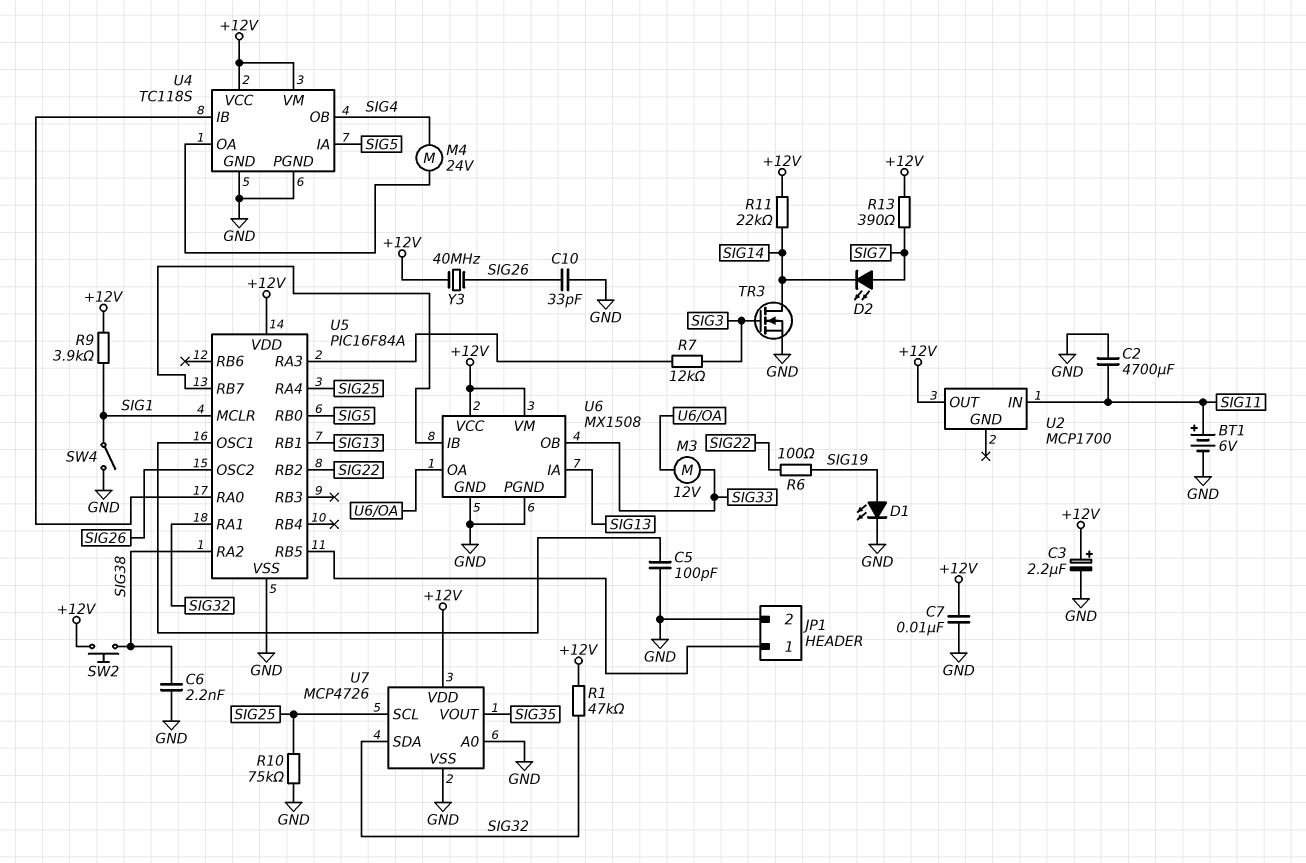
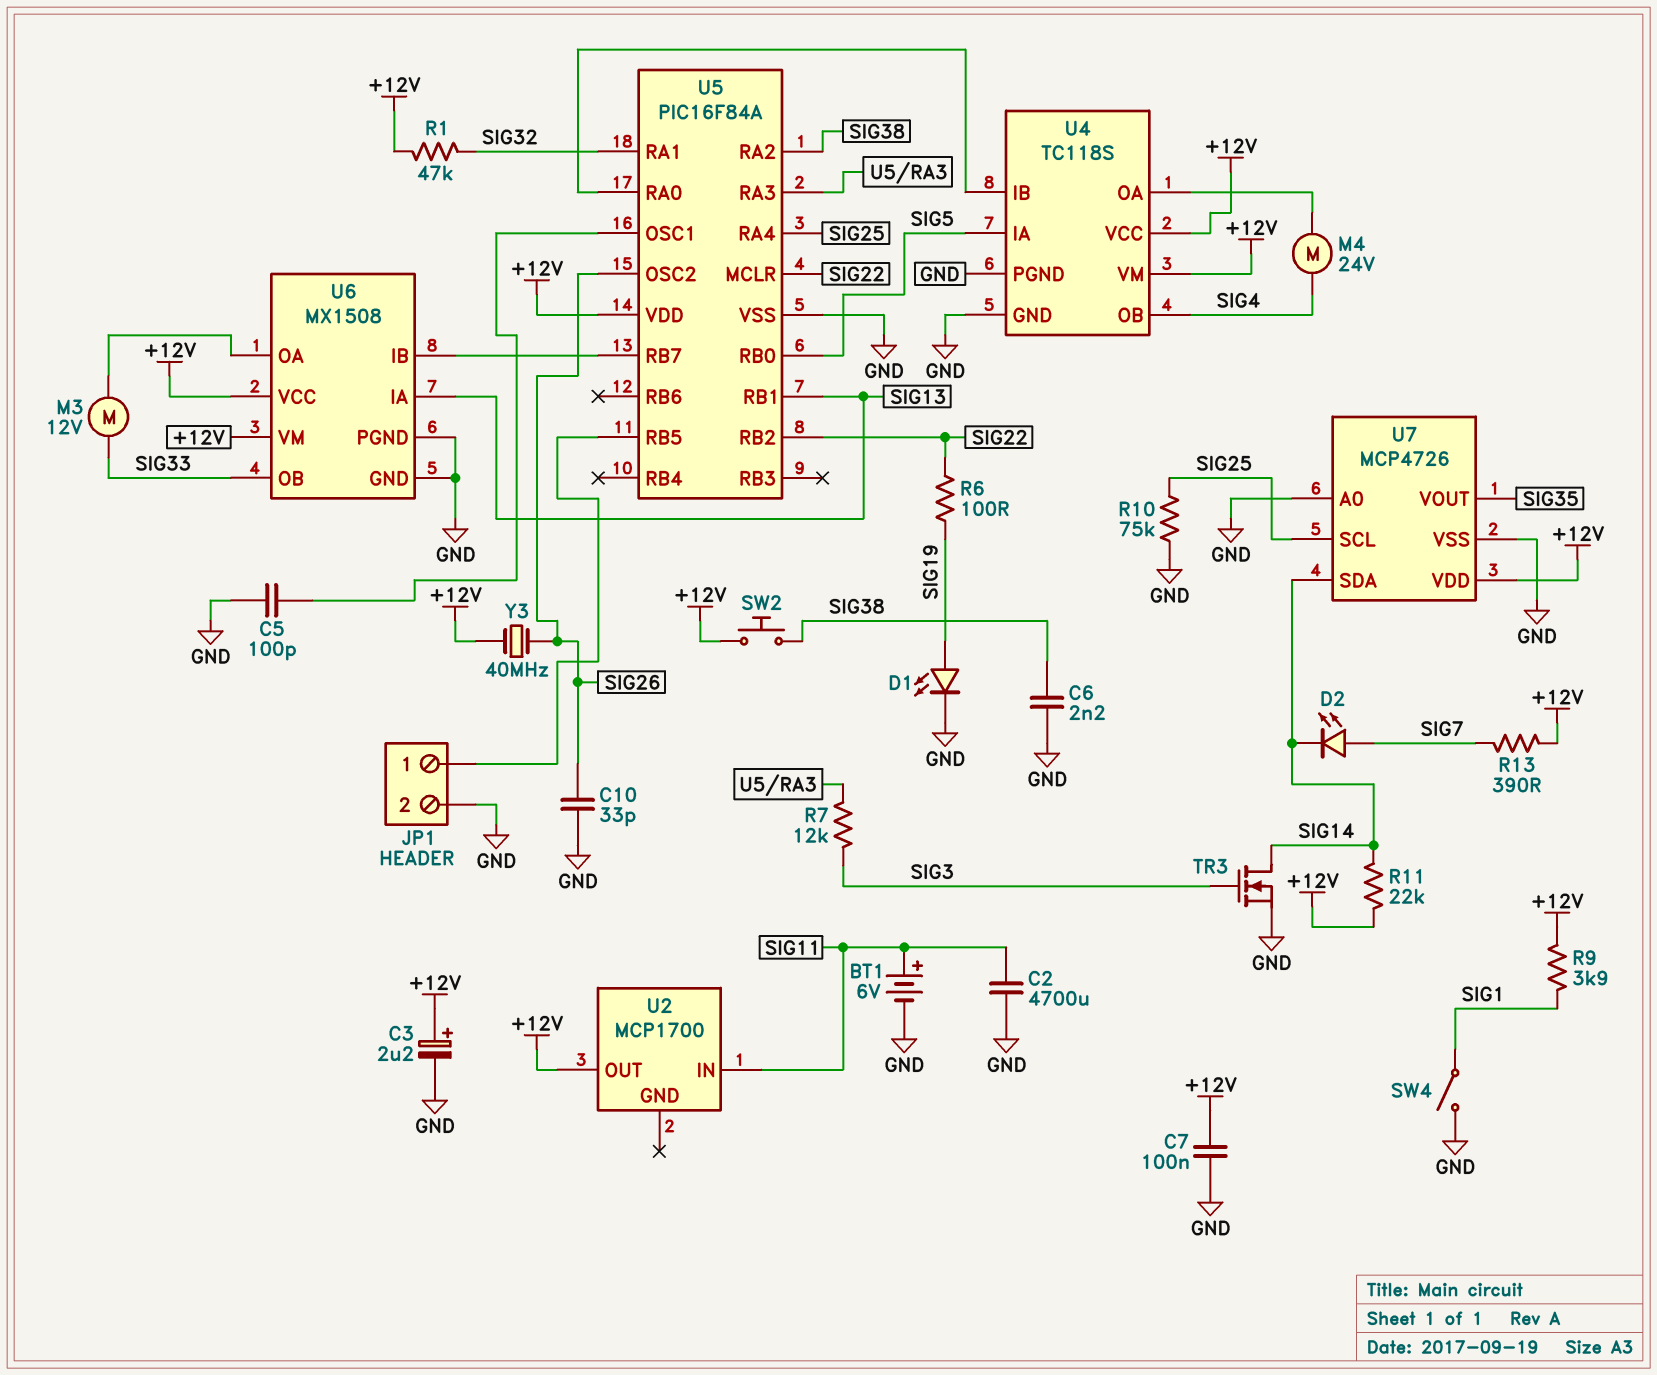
C7: 10nF (+12V, GND) -> 100nF (+12V, GND)
U5 pin MCLR: SIG1 -> SIG22
U7 pin SDA: SIG32 -> SIG14

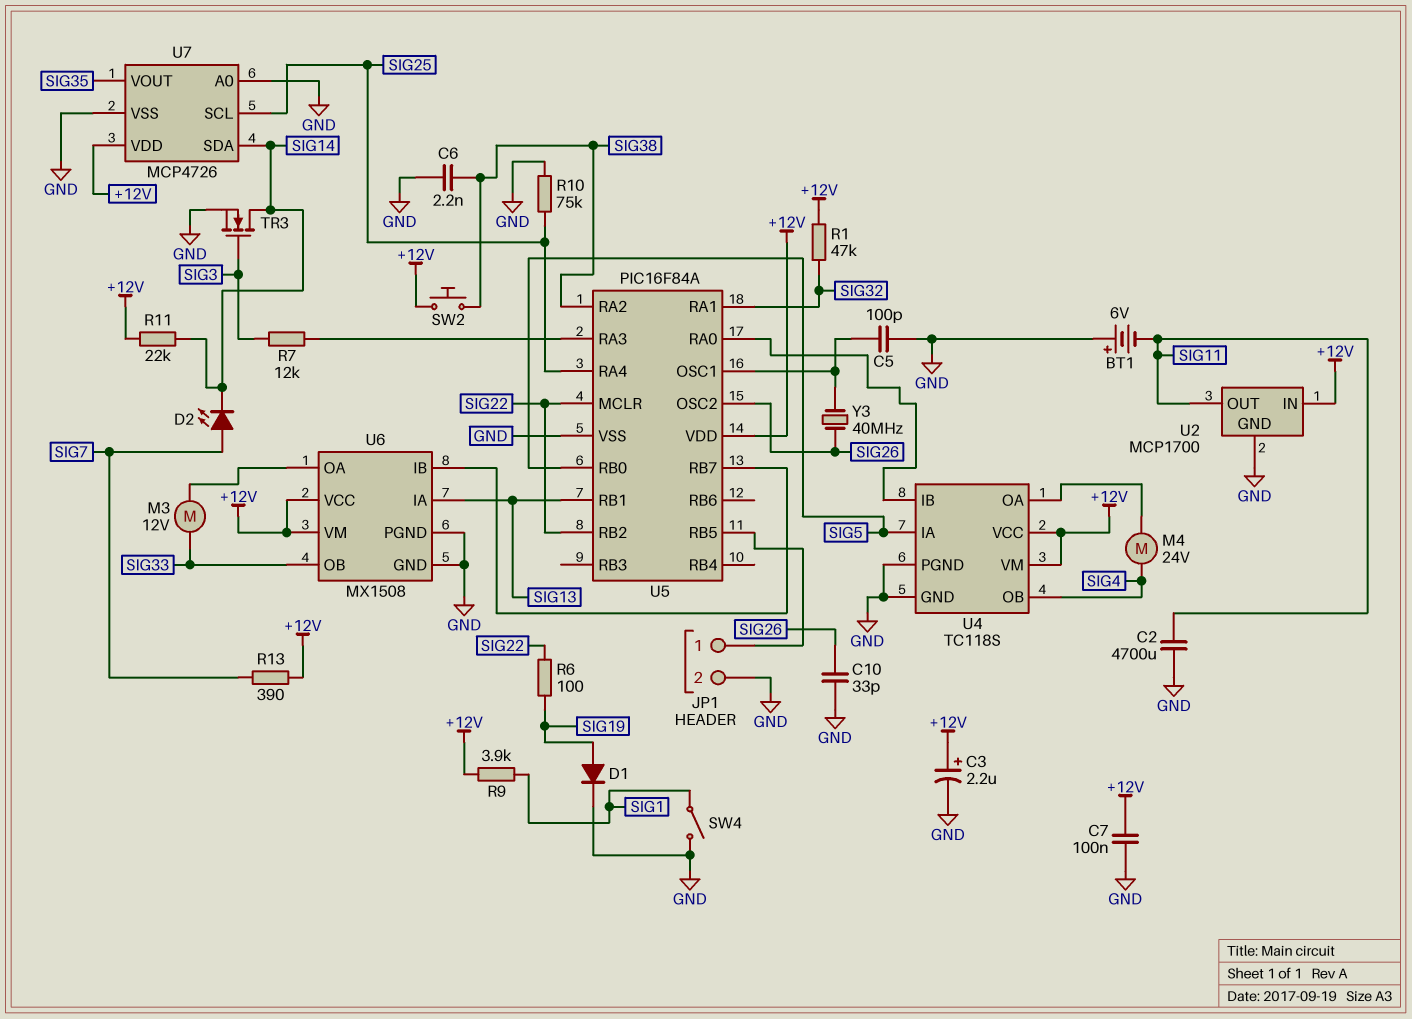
BT1: 6V (plus SIG11, minus GND) -> 6V (plus GND, minus SIG11)
D1: LED (A SIG19, K GND) -> diode (A SIG19, K GND)
U2 pin GND: none -> GND
U2 pin IN: SIG11 -> +12V
U2 pin OUT: +12V -> SIG11
Y3: 40MHz (+12V, SIG26) -> 40MHz (SIG26, U5/OSC1)

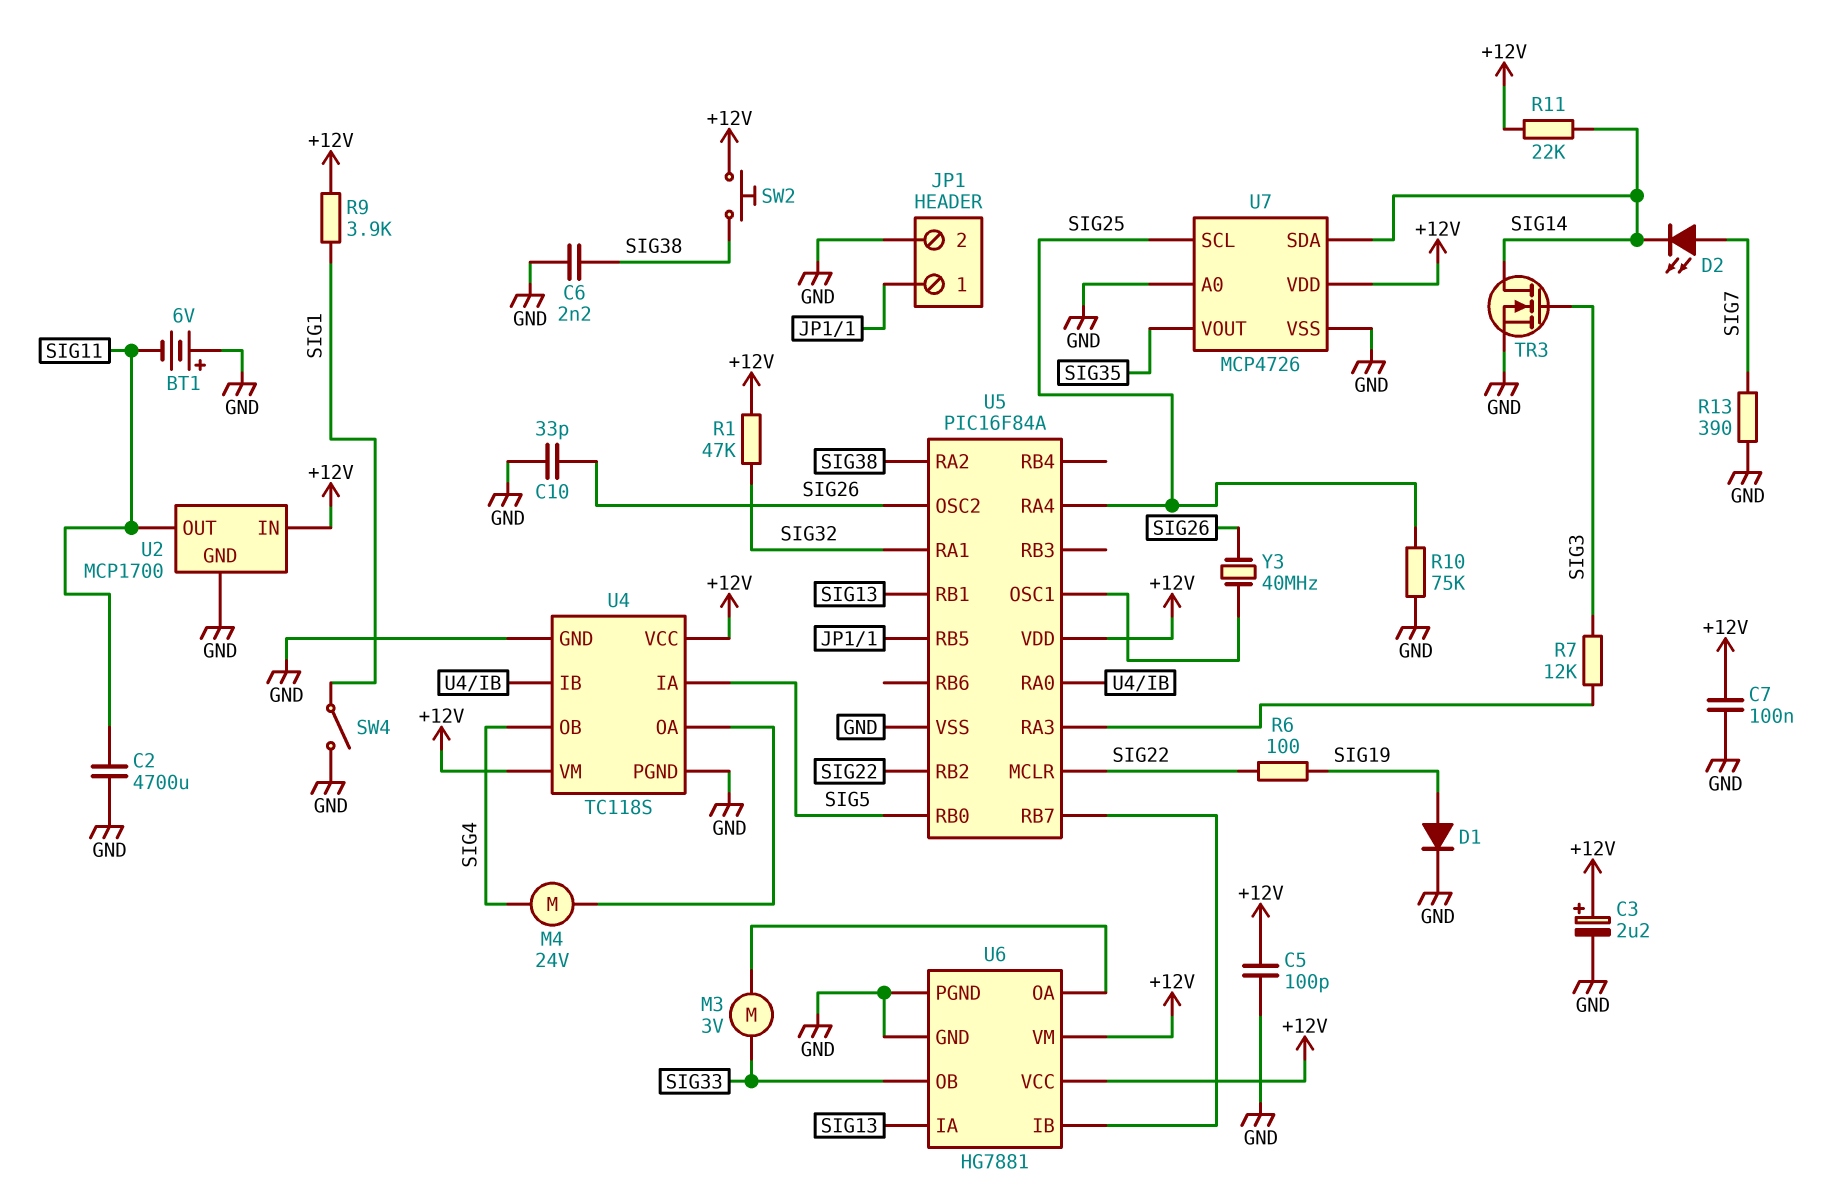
C5: 100pF (GND, U5/OSC1) -> 100pF (+12V, GND)
M3: motor 12V (SIG33, U6/OA) -> motor 3V (SIG33, U6/OA)
R13: 390 (+12V, SIG7) -> 390 (GND, SIG7)
U6: MX1508 -> HG7881

